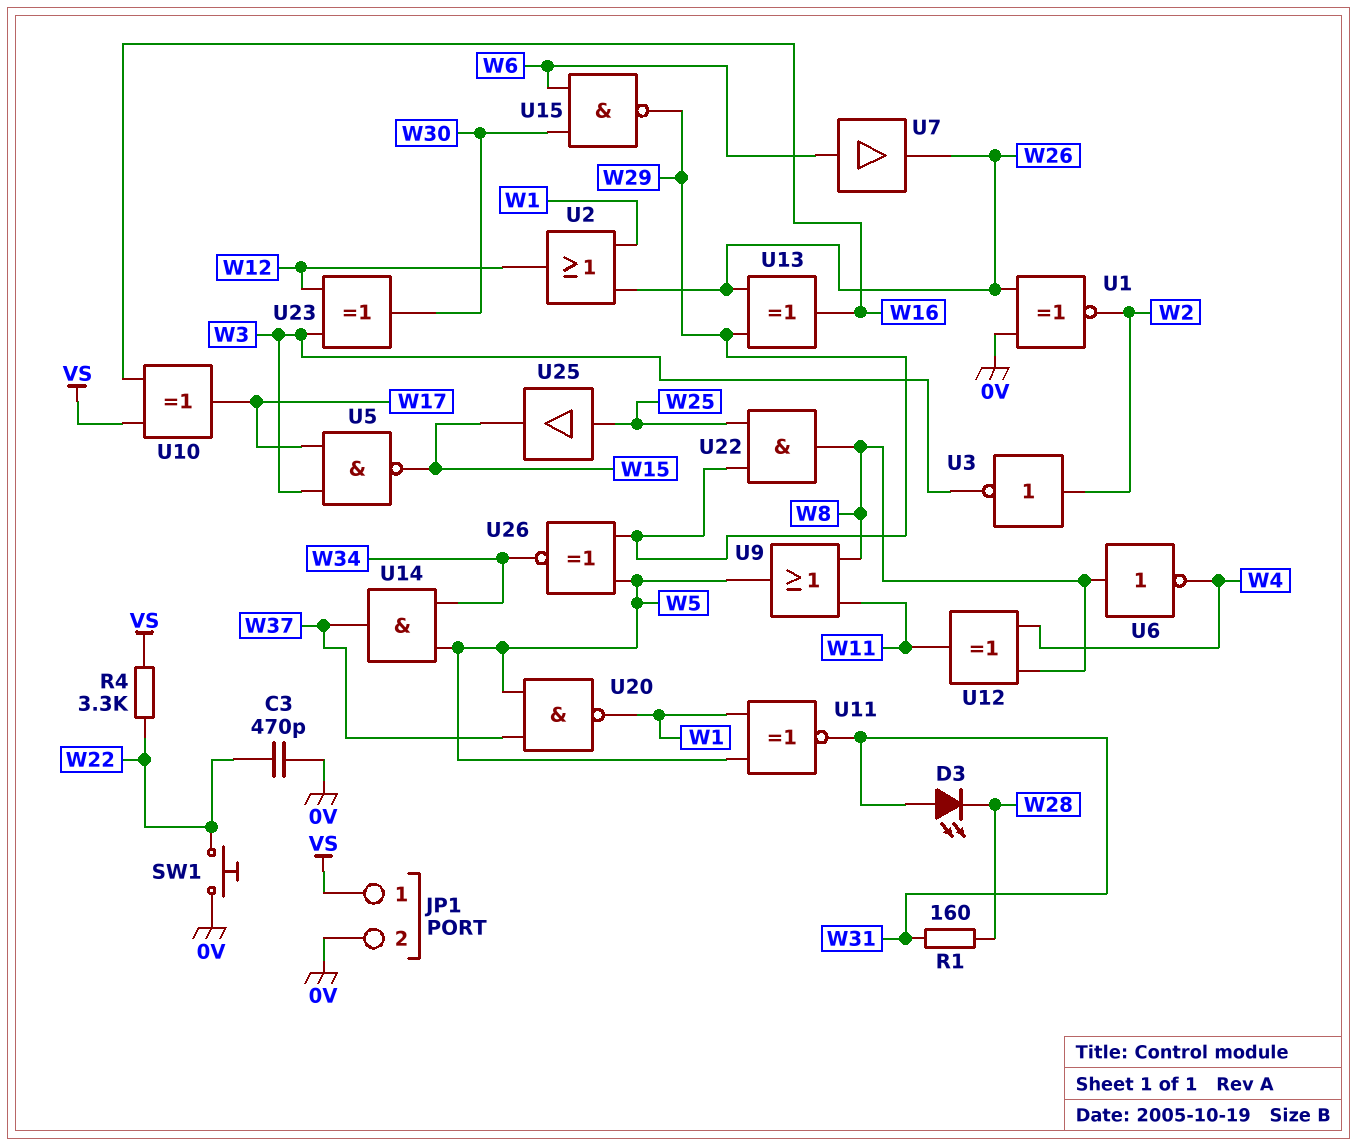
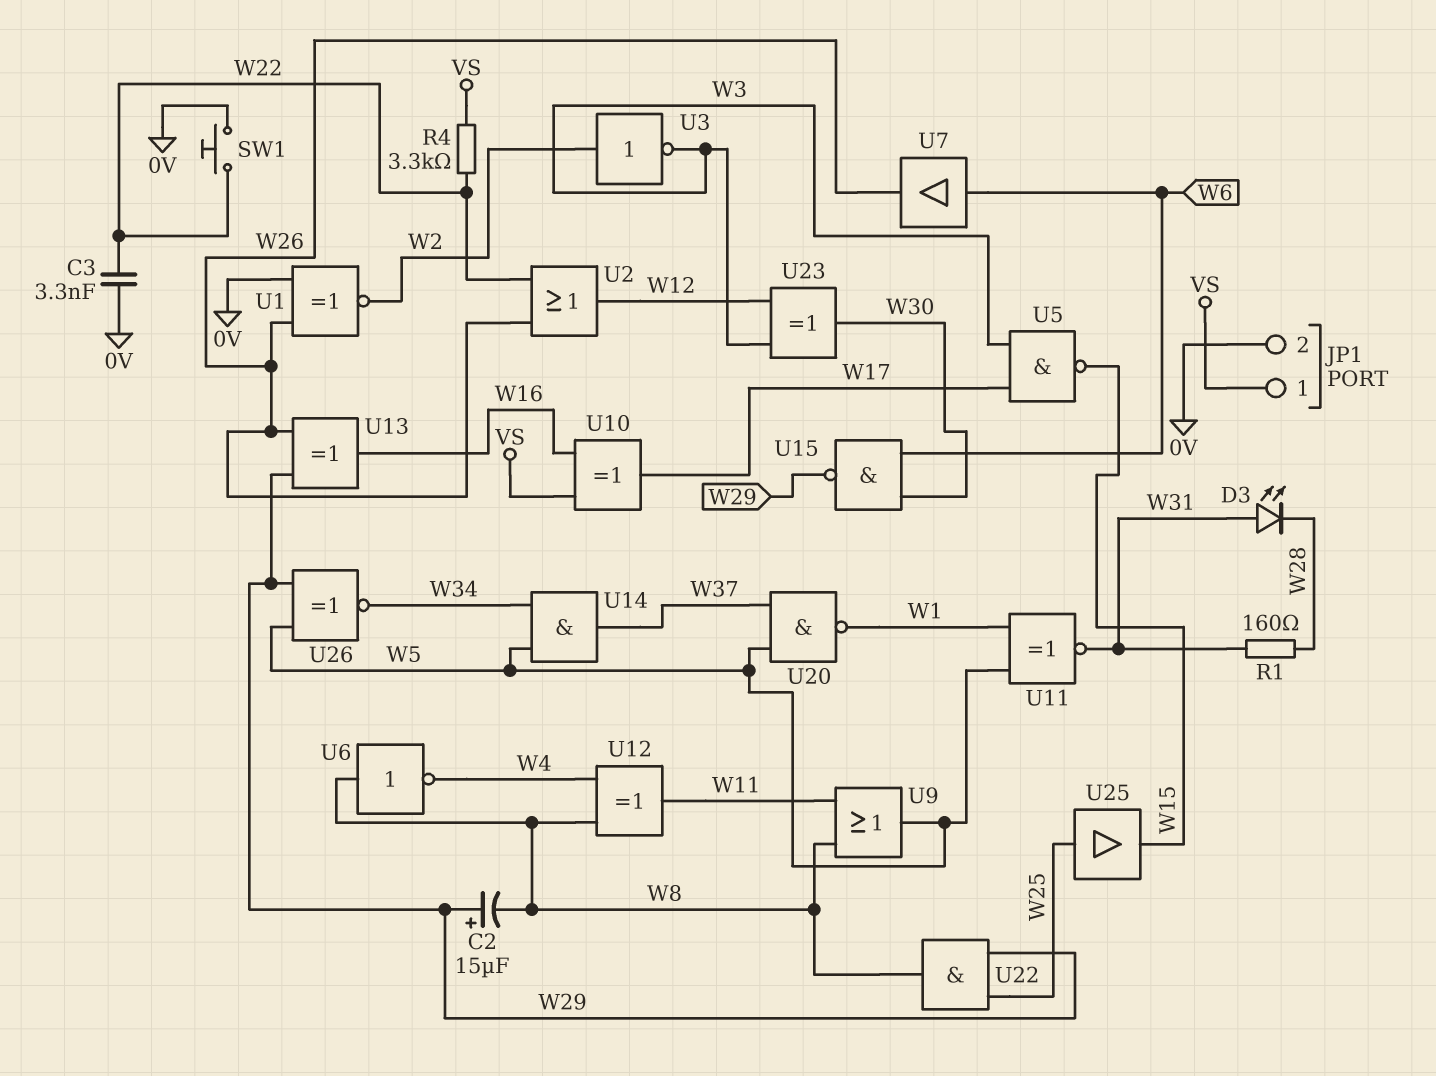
C2: none -> 15uF (plus W29, minus W8)
C3: 470pF (0V, W22) -> 3.3nF (0V, W22)
U2: OR (in W1, in W26, out W12) -> OR (in W22, in W26, out W12)

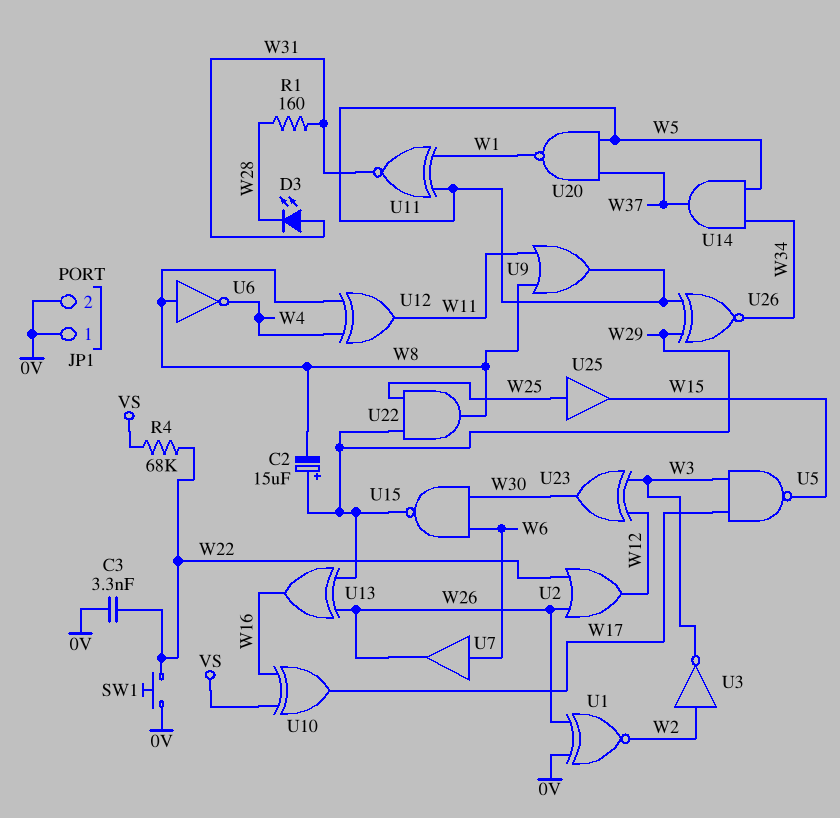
JP1 pin 1: VS -> 0V
R4: 3.3k (VS, W22) -> 68k (VS, W22)

